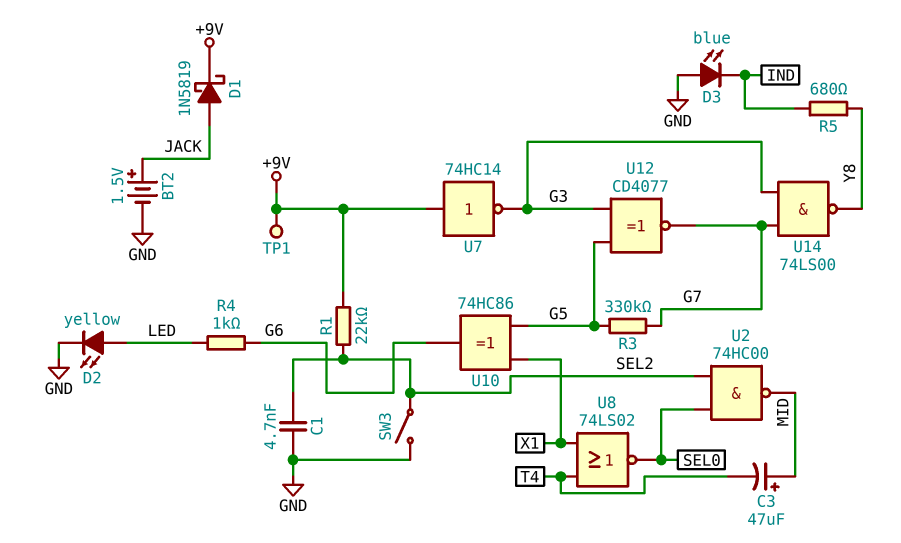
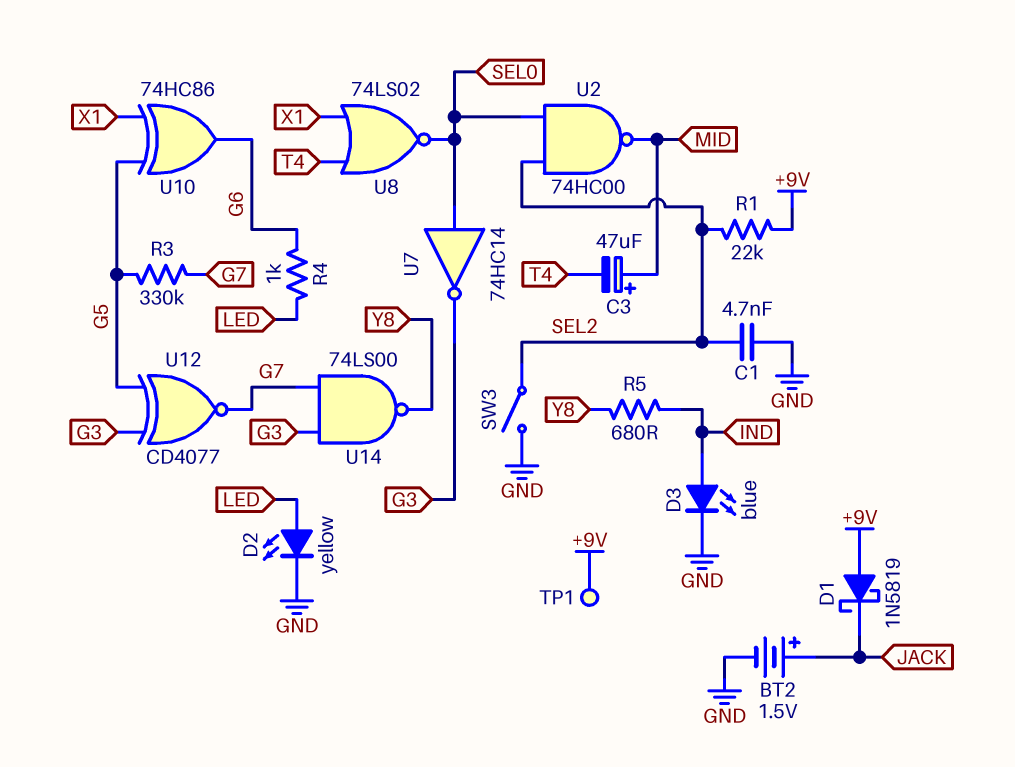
D1: schottky 1N5819 (A JACK, K +9V) -> schottky 1N5819 (A +9V, K JACK)
D3: LED blue (A GND, K IND) -> LED blue (A IND, K GND)
U7: NOT 74HC14 (in +9V, out G3) -> NOT 74HC14 (in SEL0, out G3)

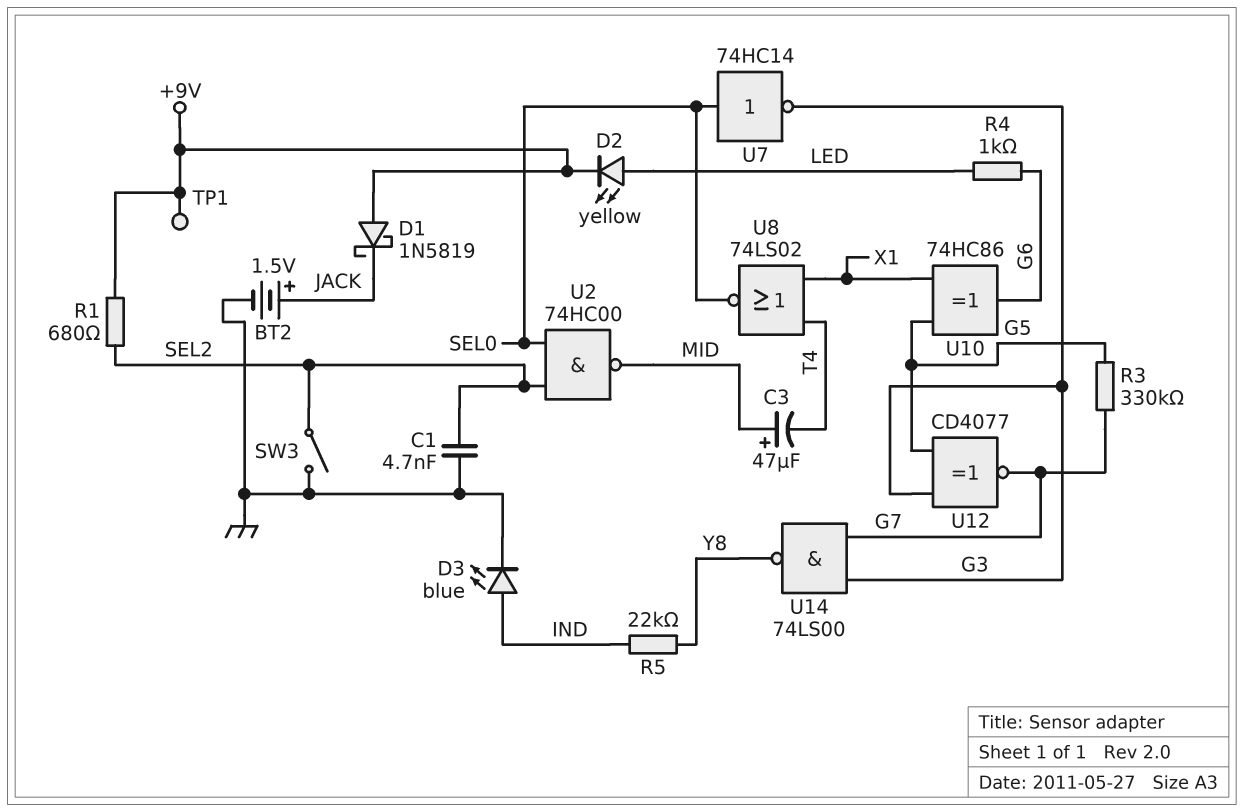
D2: LED yellow (A LED, K GND) -> LED yellow (A LED, K +9V)
R1: 22k (+9V, SEL2) -> 680 (+9V, SEL2)
R5: 680 (IND, Y8) -> 22k (IND, Y8)

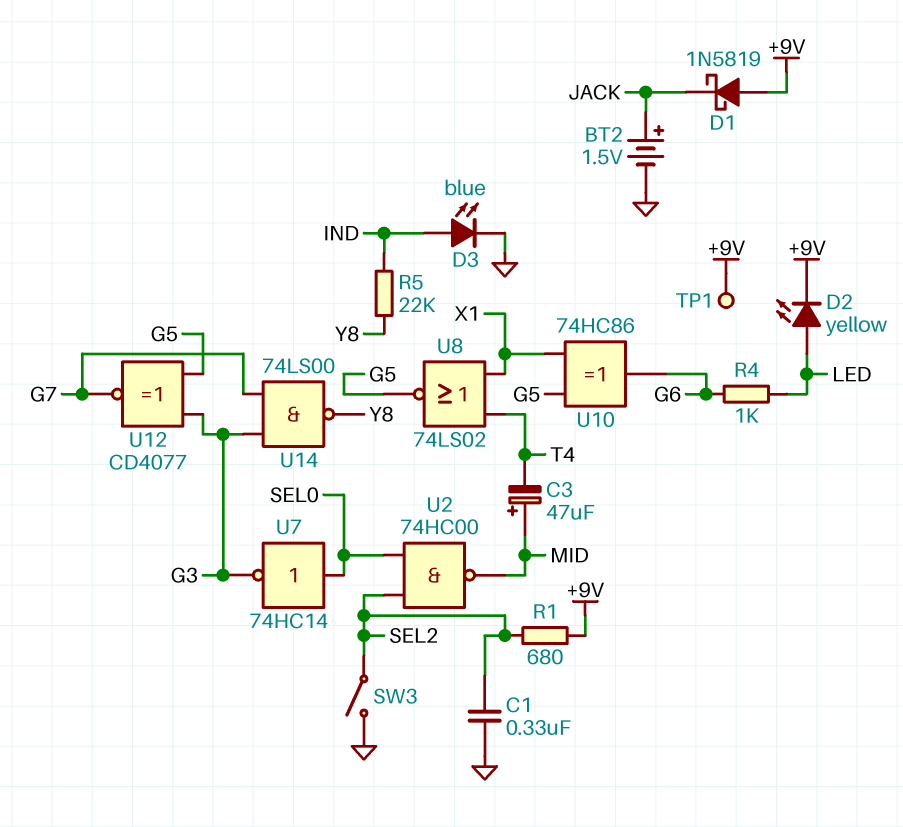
C1: 4.7nF (GND, SEL2) -> 330nF (GND, SEL2)
R3: 330k (G5, G7) -> none
U8: NOR 74LS02 (in T4, in X1, out SEL0) -> NOR 74LS02 (in T4, in X1, out G5)

